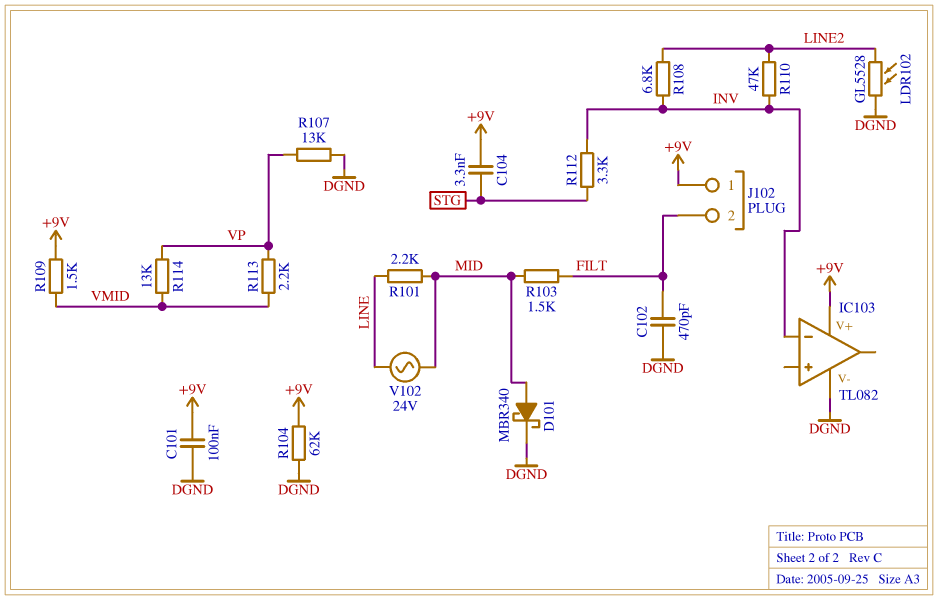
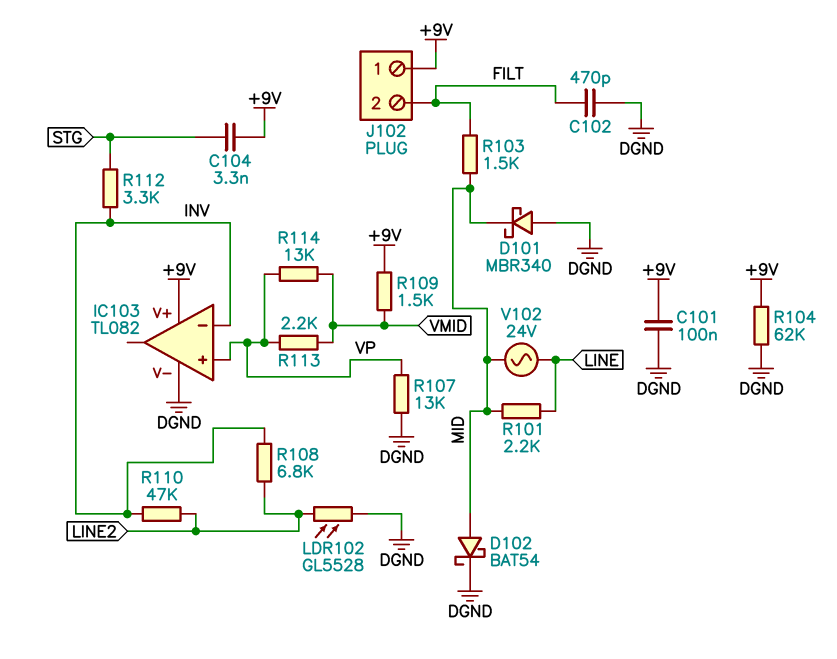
D101: schottky MBR340 (A MID, K DGND) -> schottky MBR340 (A DGND, K MID)
D102: none -> schottky BAT54 (A MID, K DGND)
IC103 pin in+: none -> VP

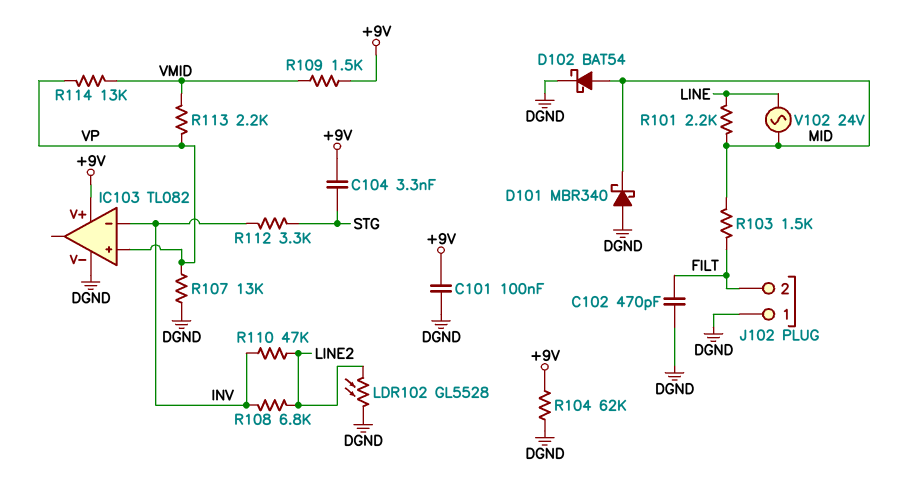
J102 pin 1: +9V -> DGND

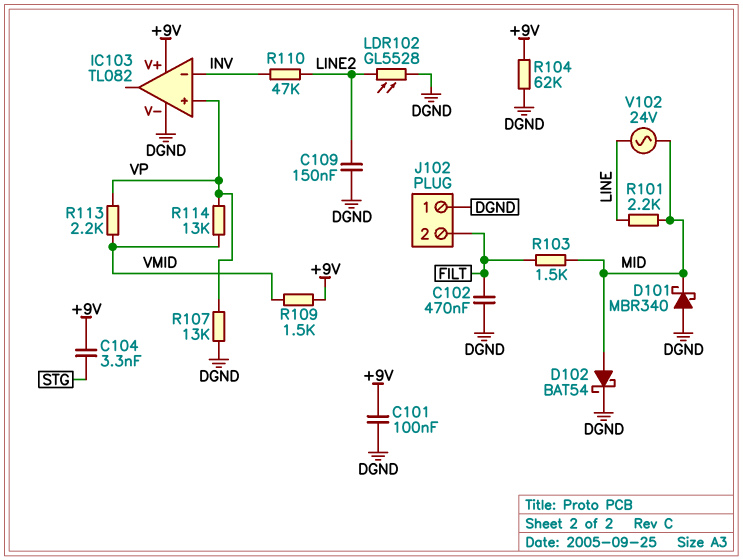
C102: 470pF (DGND, FILT) -> 470nF (DGND, FILT)
C109: none -> 150nF (DGND, LINE2)
R108: 6.8k (INV, LINE2) -> none
R112: 3.3k (INV, STG) -> none

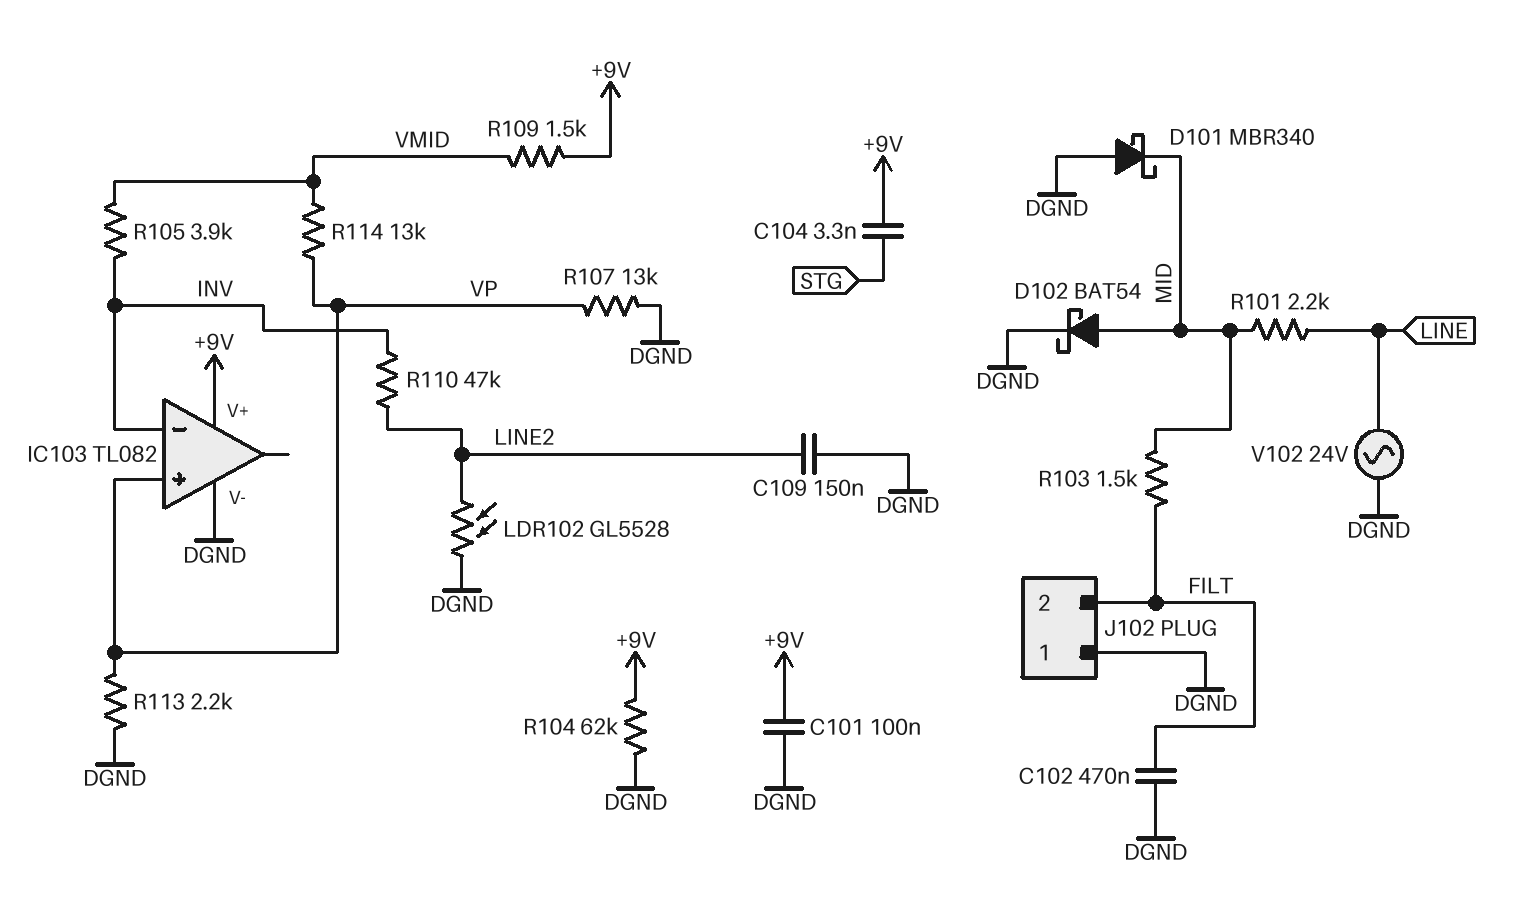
R105: none -> 3.9k (INV, VMID)
R113: 2.2k (VMID, VP) -> 2.2k (DGND, VP)
V102: AC 24V (LINE, MID) -> AC 24V (DGND, LINE)

